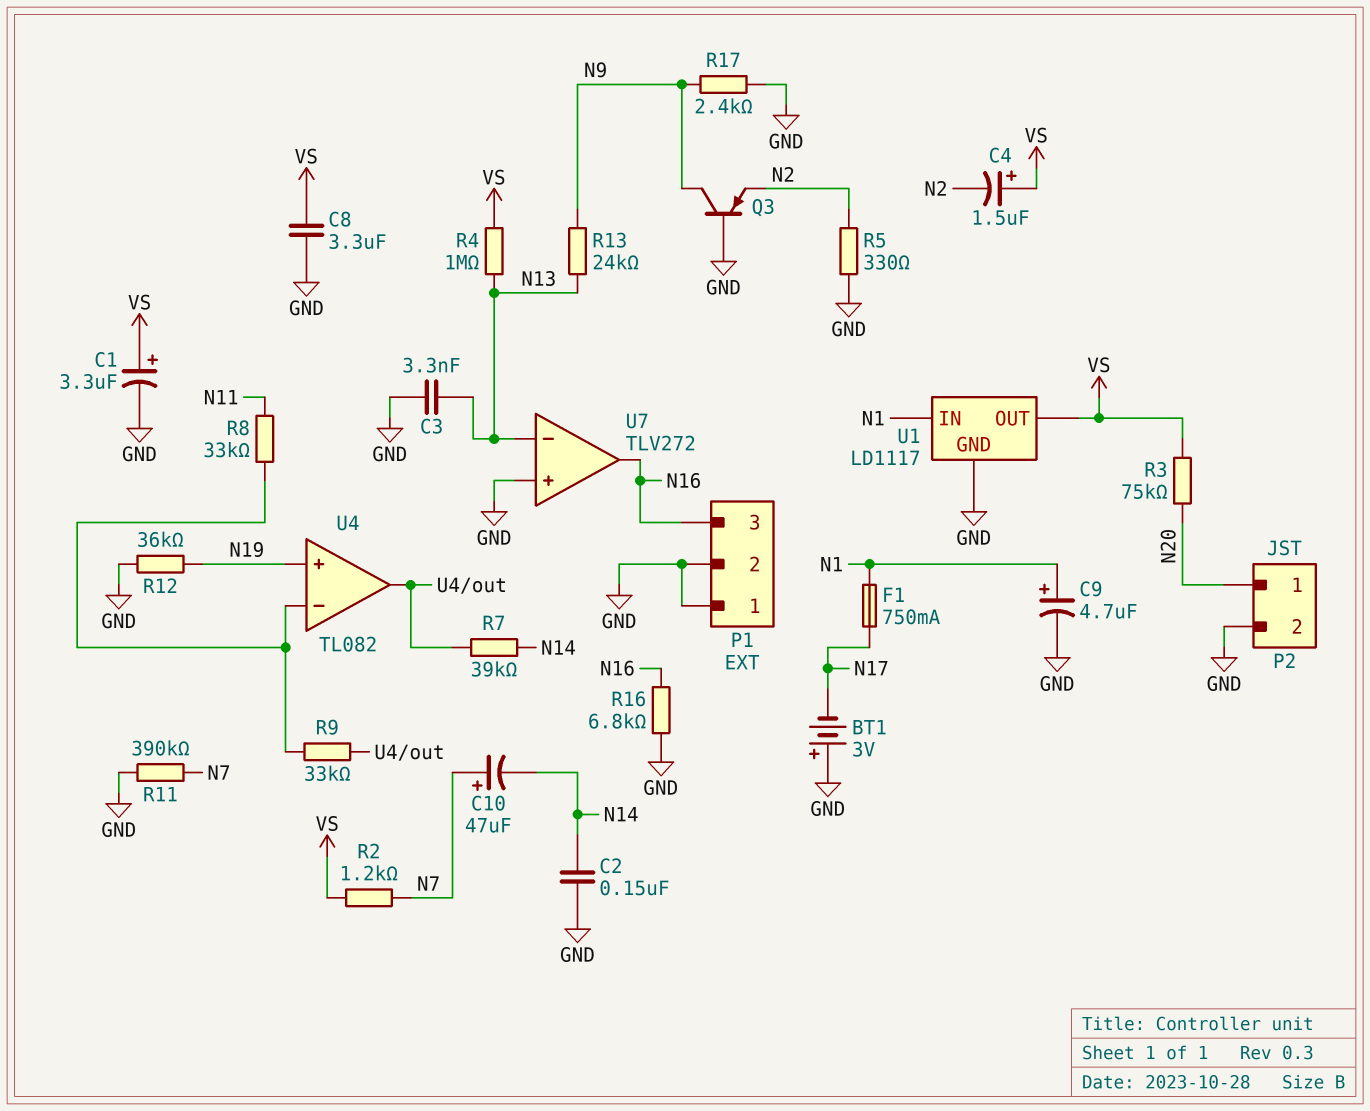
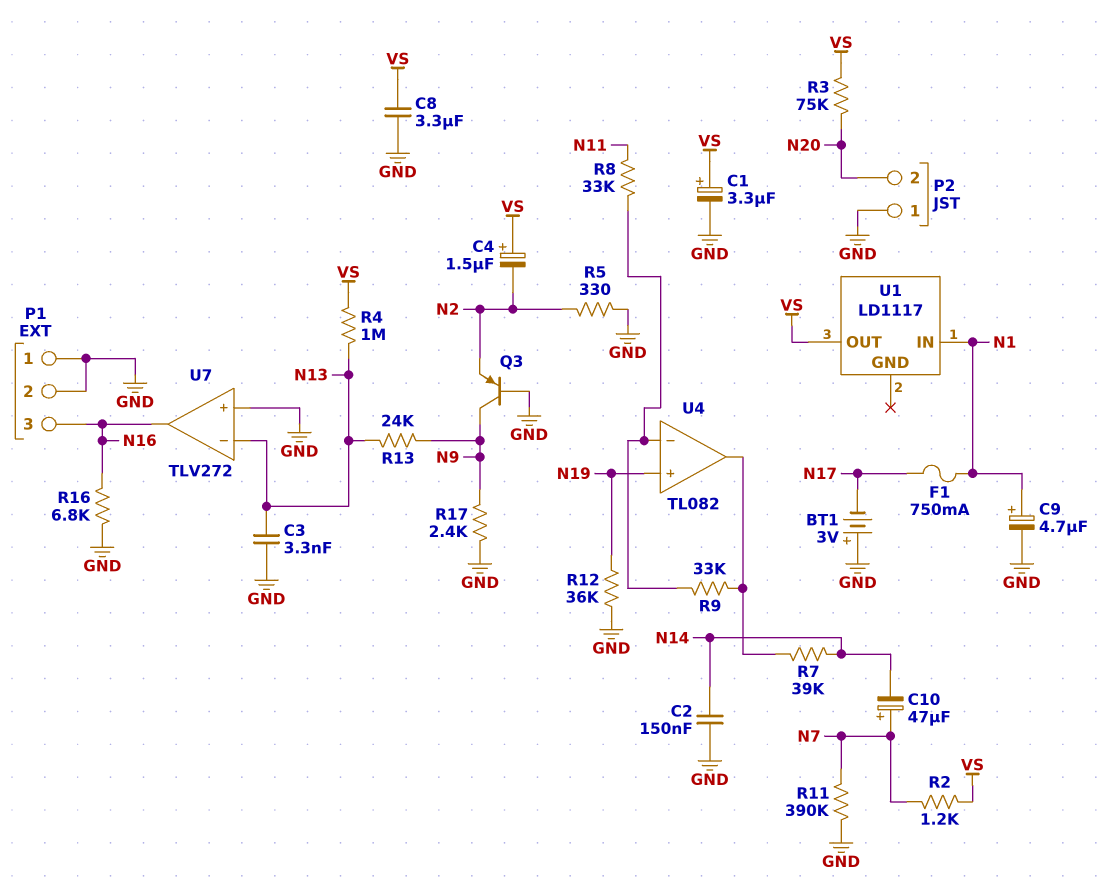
P2 pin 1: N20 -> GND
P2 pin 2: GND -> N20
U1 pin GND: GND -> none

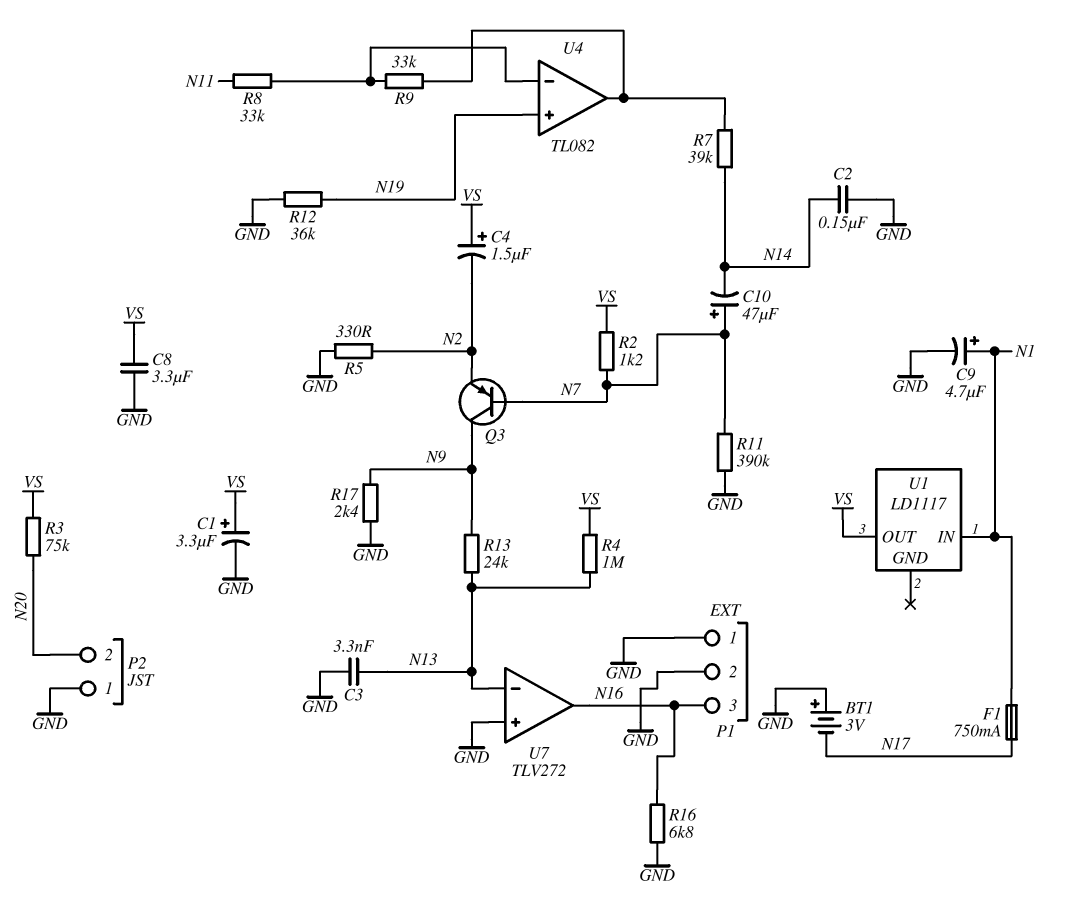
Q3: PNP (B GND, C N9, E N2) -> PNP (B N7, C N9, E N2)

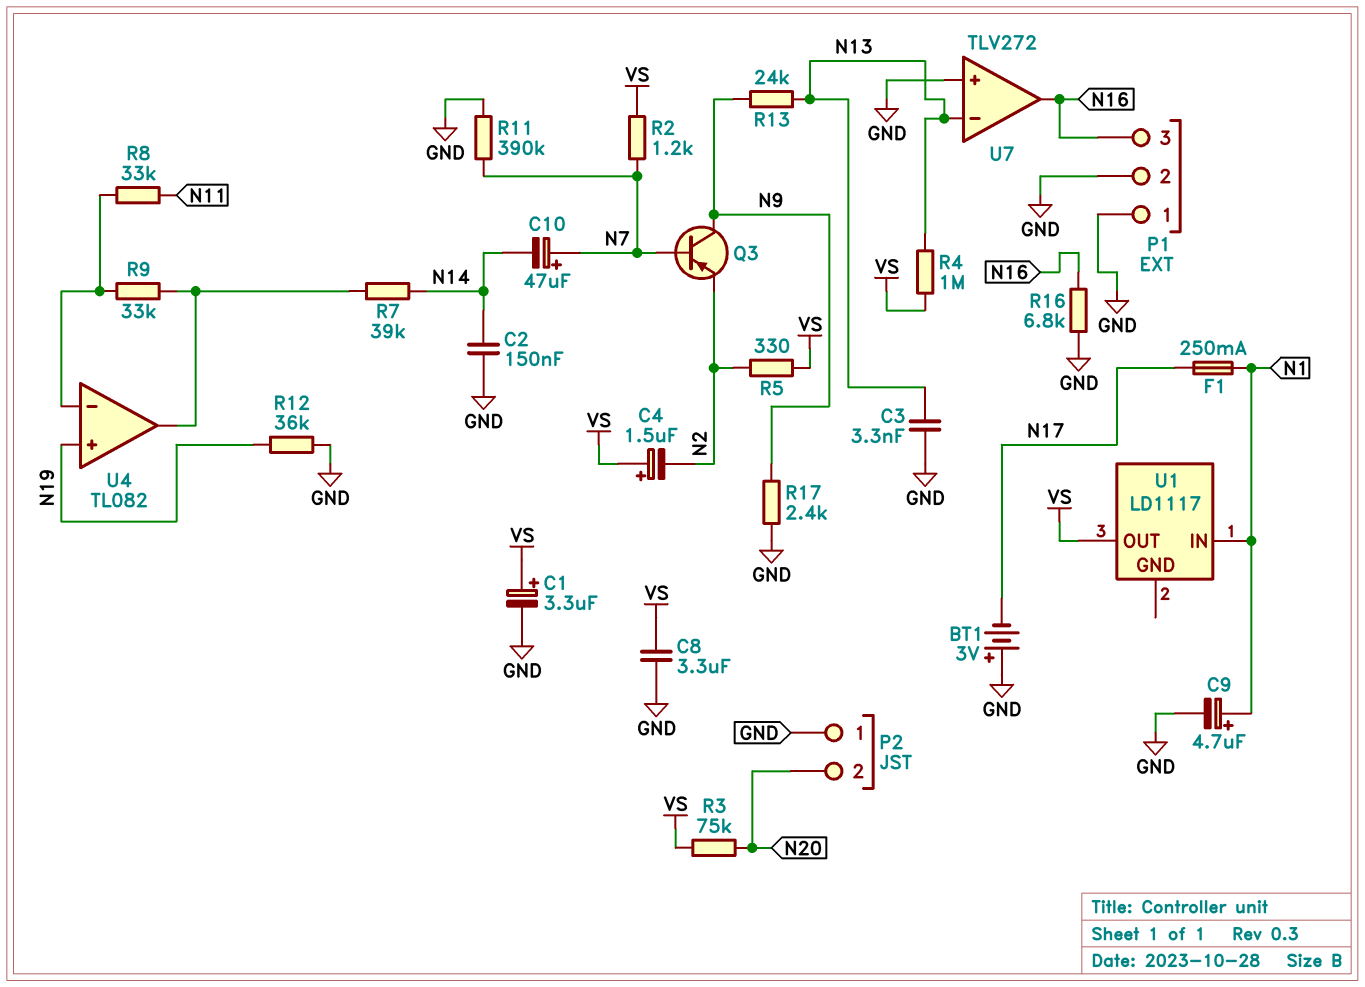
F1: 750mA (N1, N17) -> 250mA (N1, N17)
R5: 330 (GND, N2) -> 330 (N2, VS)

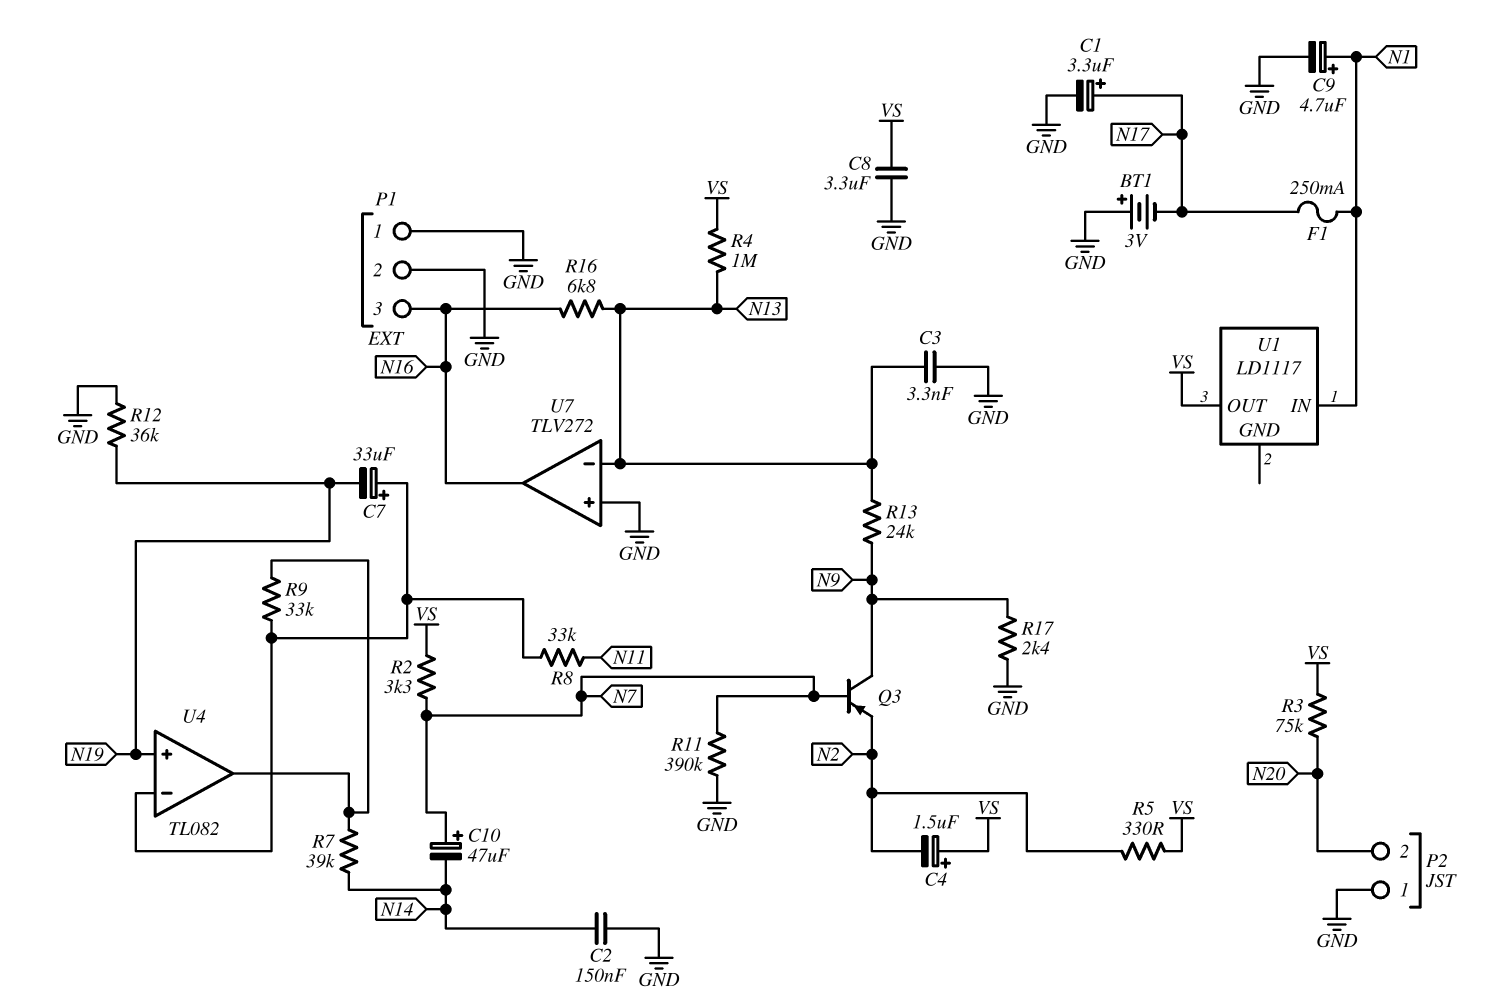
C1: 3.3uF (plus VS, minus GND) -> 3.3uF (plus N17, minus GND)
C7: none -> 33uF (plus U4/in-, minus N19)
R2: 1.2k (N7, VS) -> 3.3k (N7, VS)
R16: 6.8k (GND, N16) -> 6.8k (N13, N16)

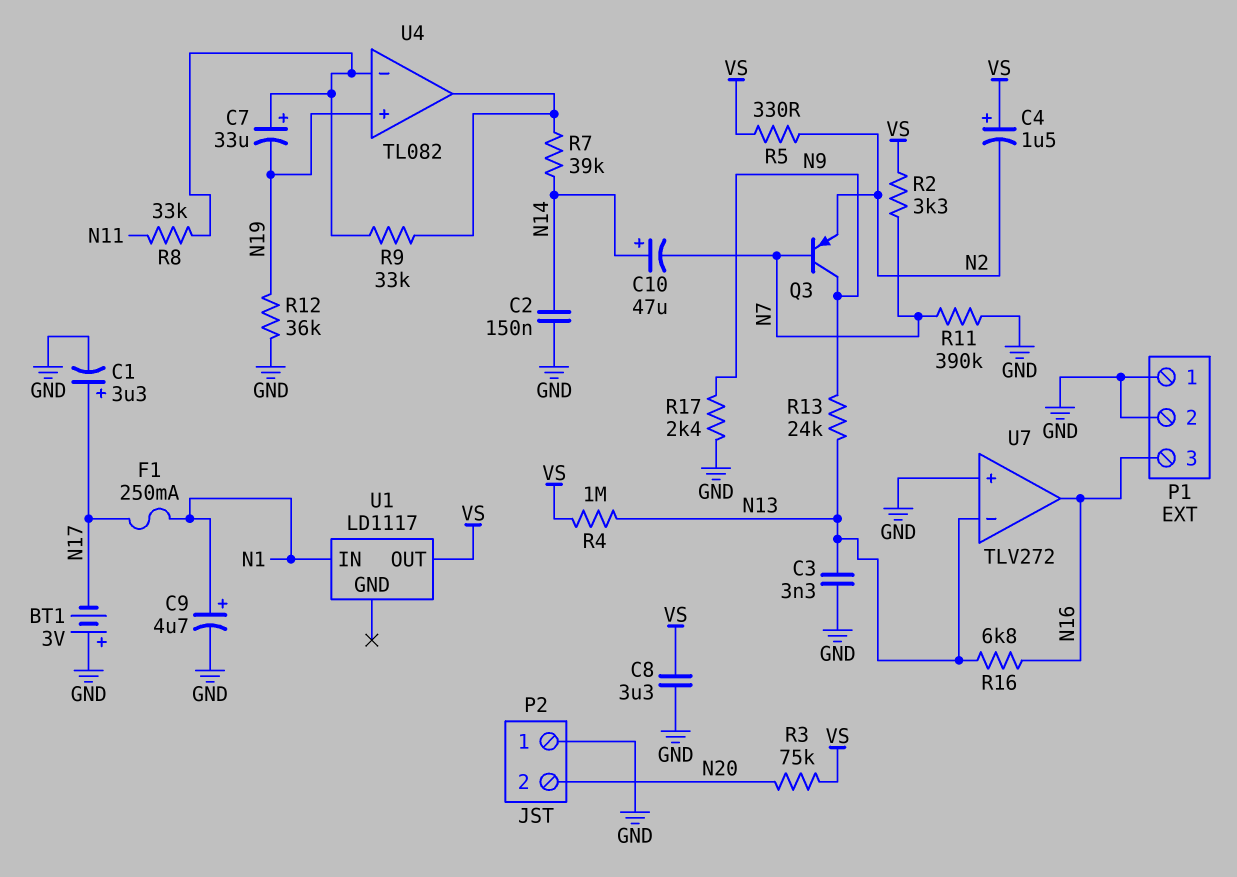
C10: 47uF (plus N7, minus N14) -> 47uF (plus N14, minus N7)

